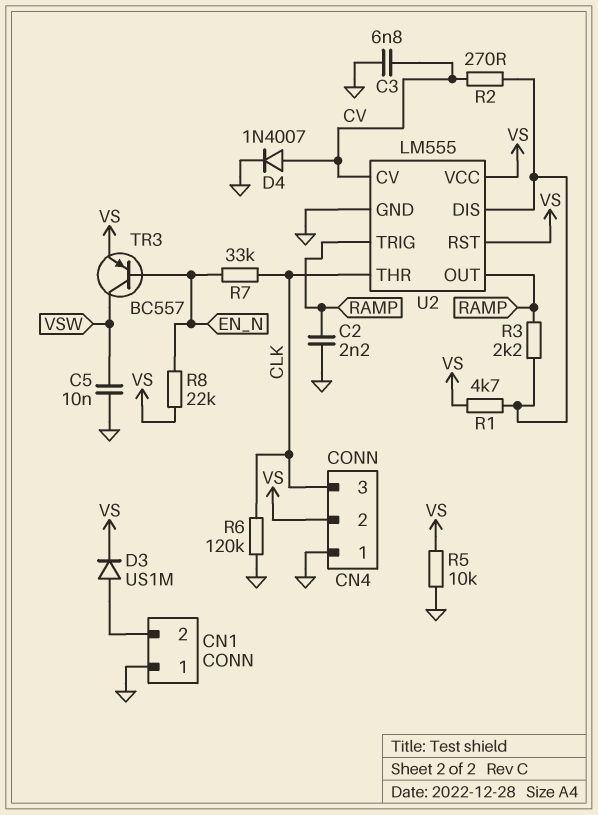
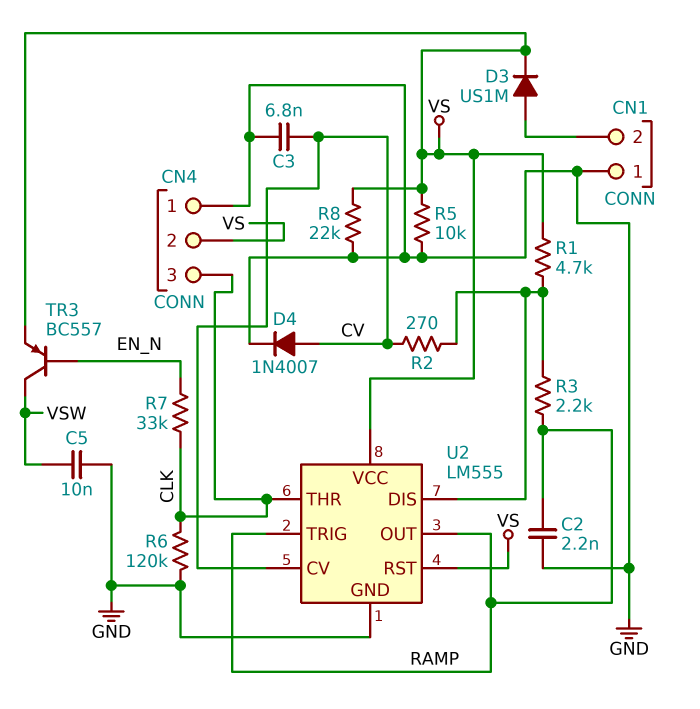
R8: 22k (EN_N, VS) -> 22k (GND, VS)

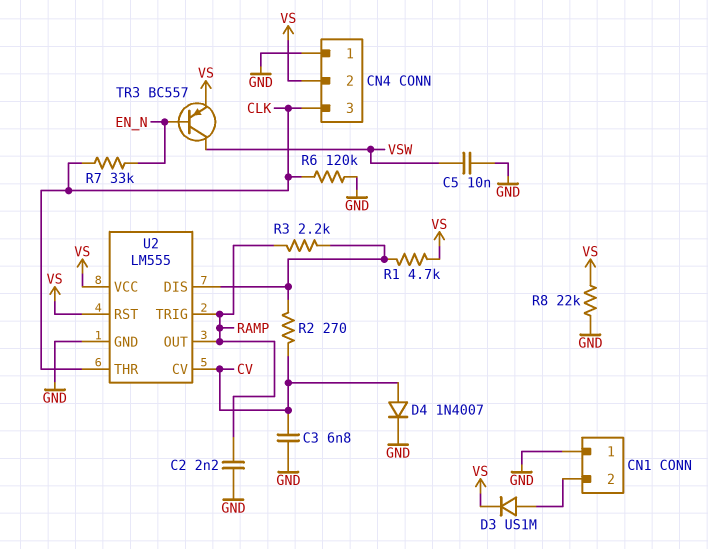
R5: 10k (GND, VS) -> none

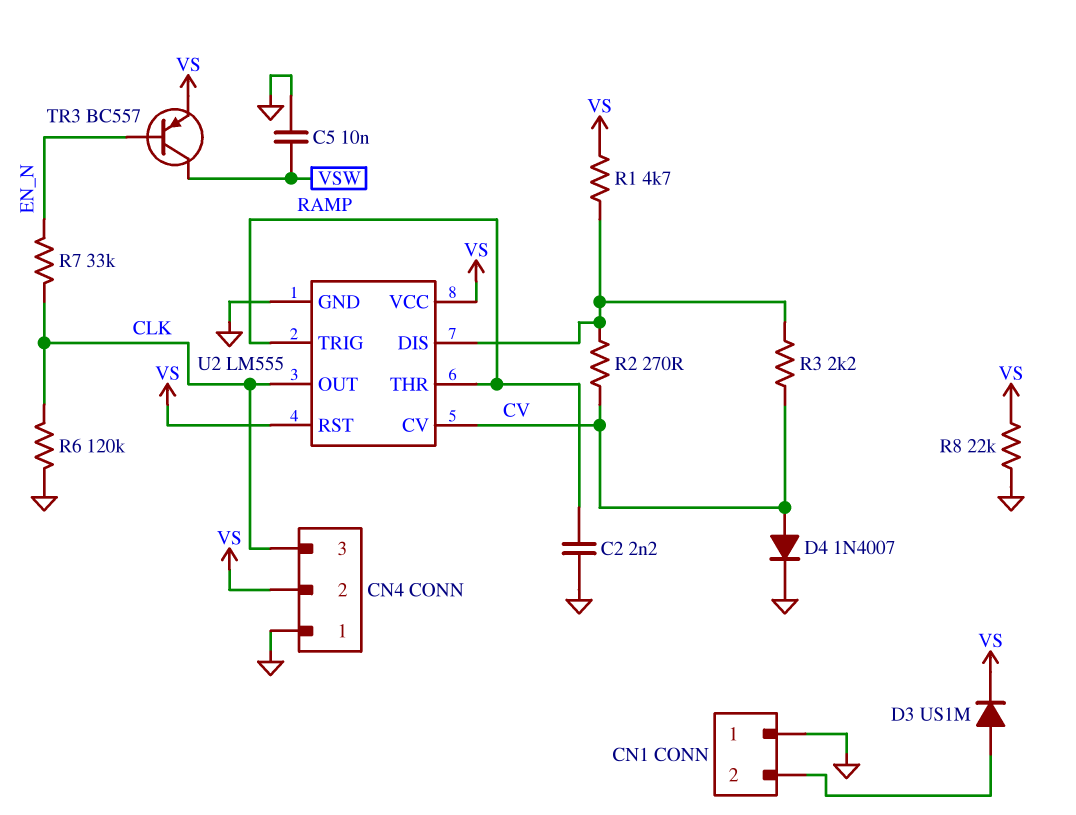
C3: 6.8nF (CV, GND) -> none
R3: 2.2k (RAMP, U2/DIS) -> 2.2k (CV, U2/DIS)
U2 pin OUT: RAMP -> CLK
U2 pin THR: CLK -> RAMP

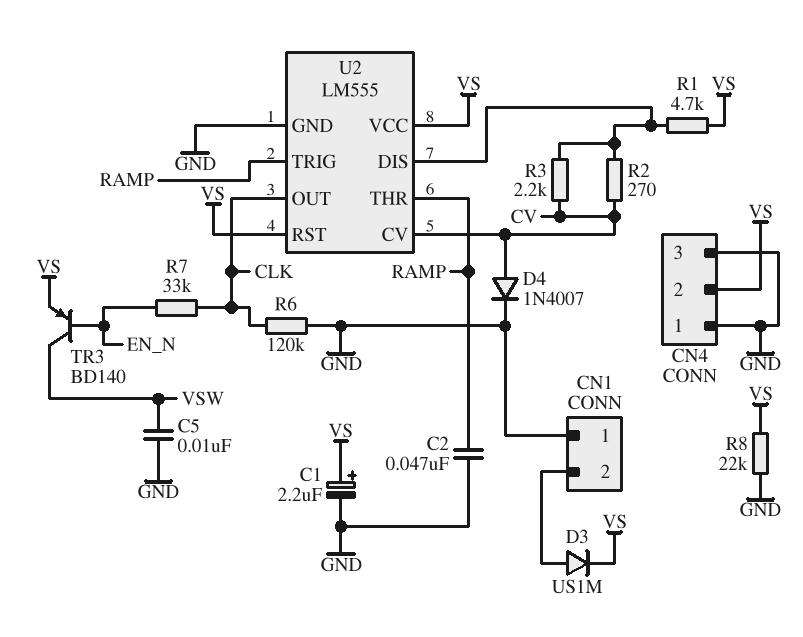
C1: none -> 2.2uF (plus VS, minus GND)
C2: 2.2nF (GND, RAMP) -> 47nF (GND, RAMP)
CN4 pin 3: CLK -> GND
TR3: PNP BC557 (B EN_N, C VSW, E VS) -> PNP BD140 (B EN_N, C VSW, E VS)

